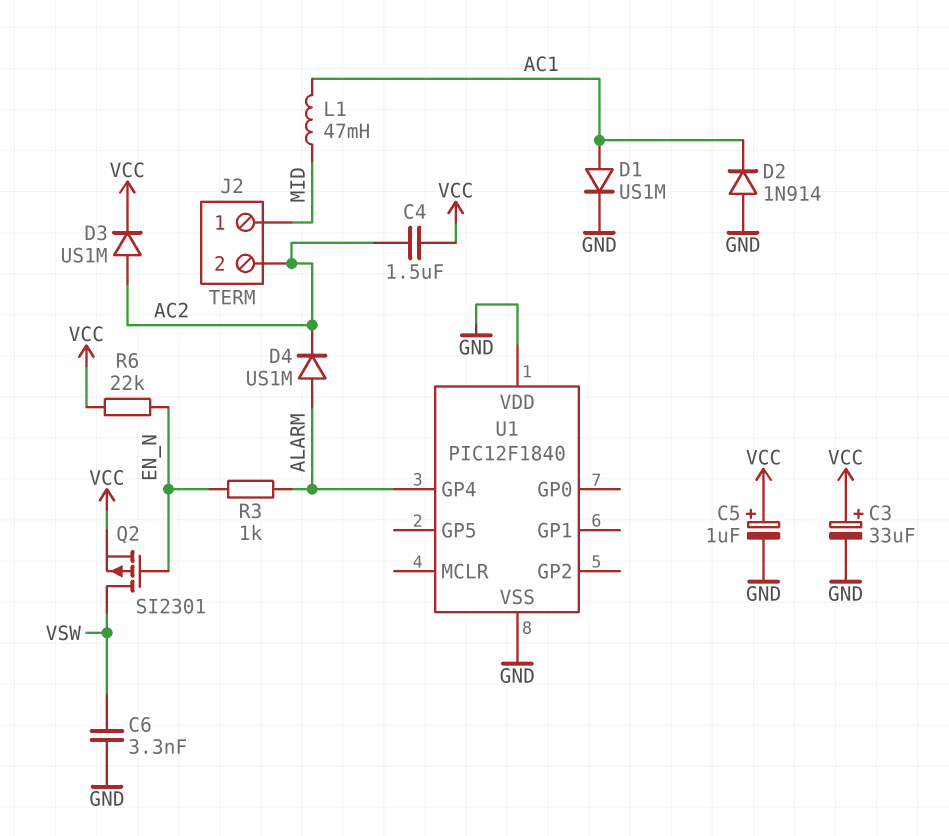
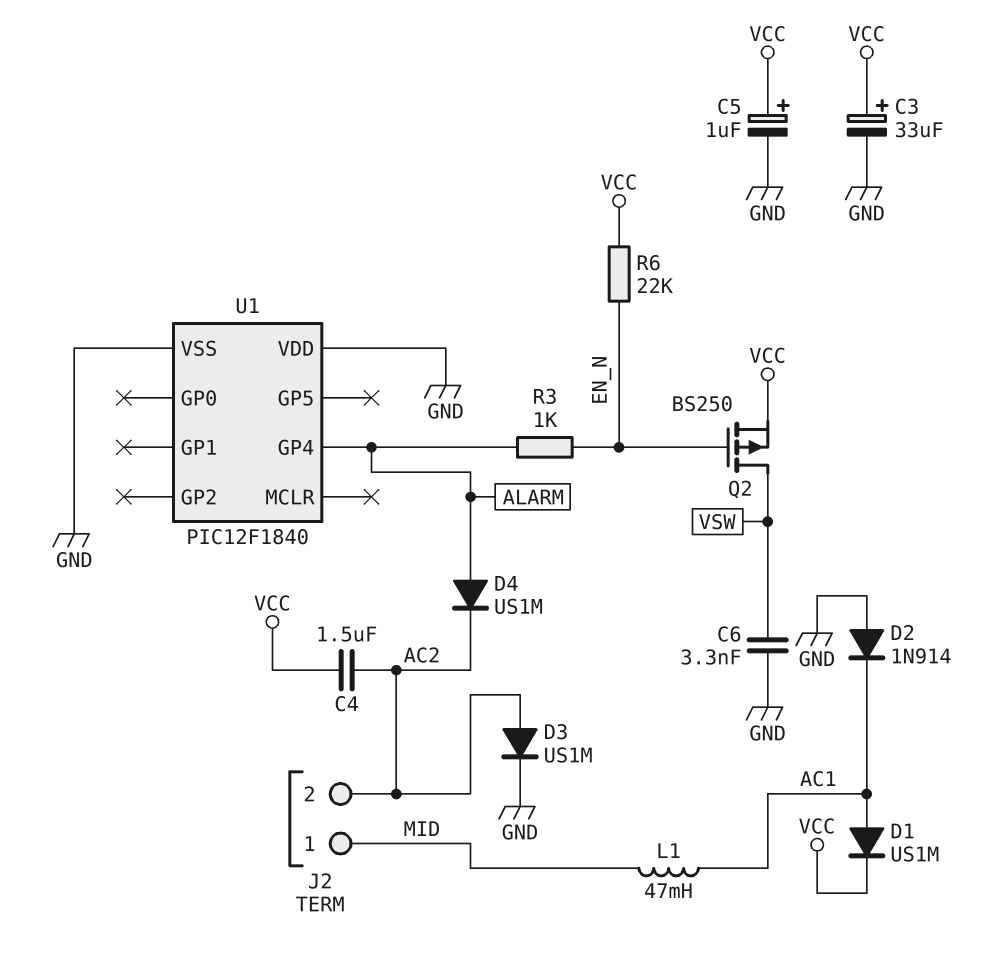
D1: diode US1M (A AC1, K GND) -> diode US1M (A AC1, K VCC)
D3: diode US1M (A AC2, K VCC) -> diode US1M (A AC2, K GND)
Q2: PMOS SI2301 (G EN_N, D VSW, S VCC) -> PMOS BS250 (G EN_N, D VSW, S VCC)

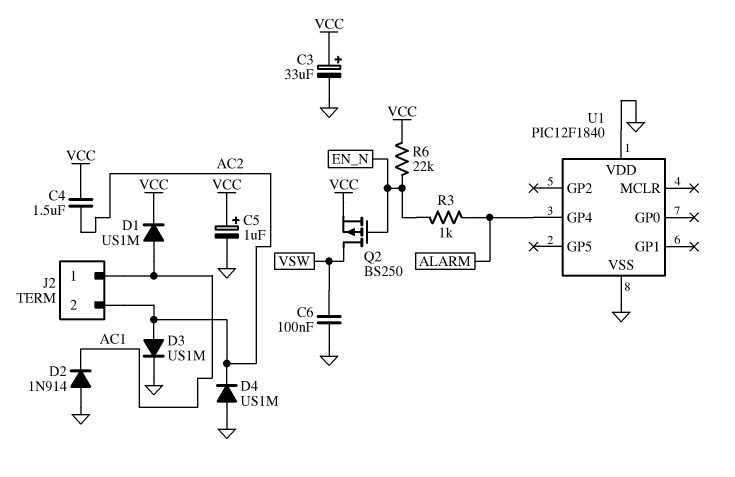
C6: 3.3nF (GND, VSW) -> 100nF (GND, VSW)
D4: diode US1M (A ALARM, K AC2) -> diode US1M (A GND, K AC2)
J2 pin 1: MID -> AC1
L1: 47mH (AC1, MID) -> none

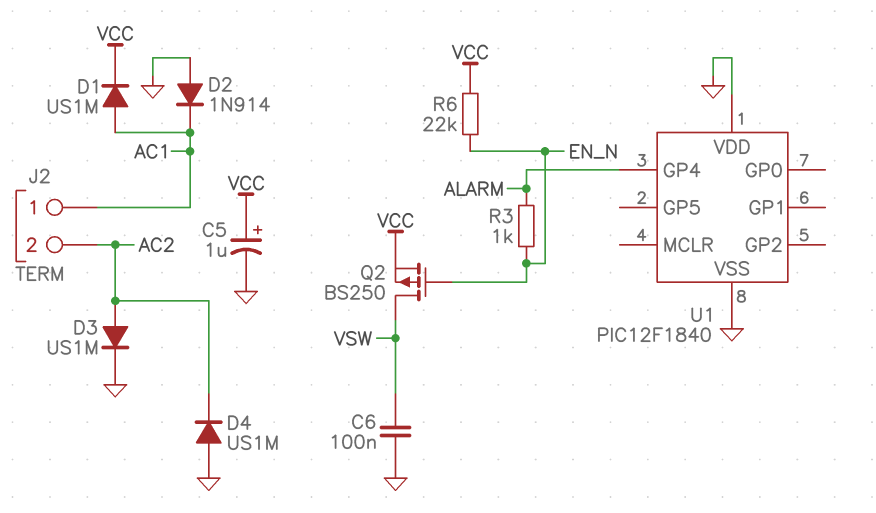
C3: 33uF (plus VCC, minus GND) -> none
C4: 1.5uF (AC2, VCC) -> none

